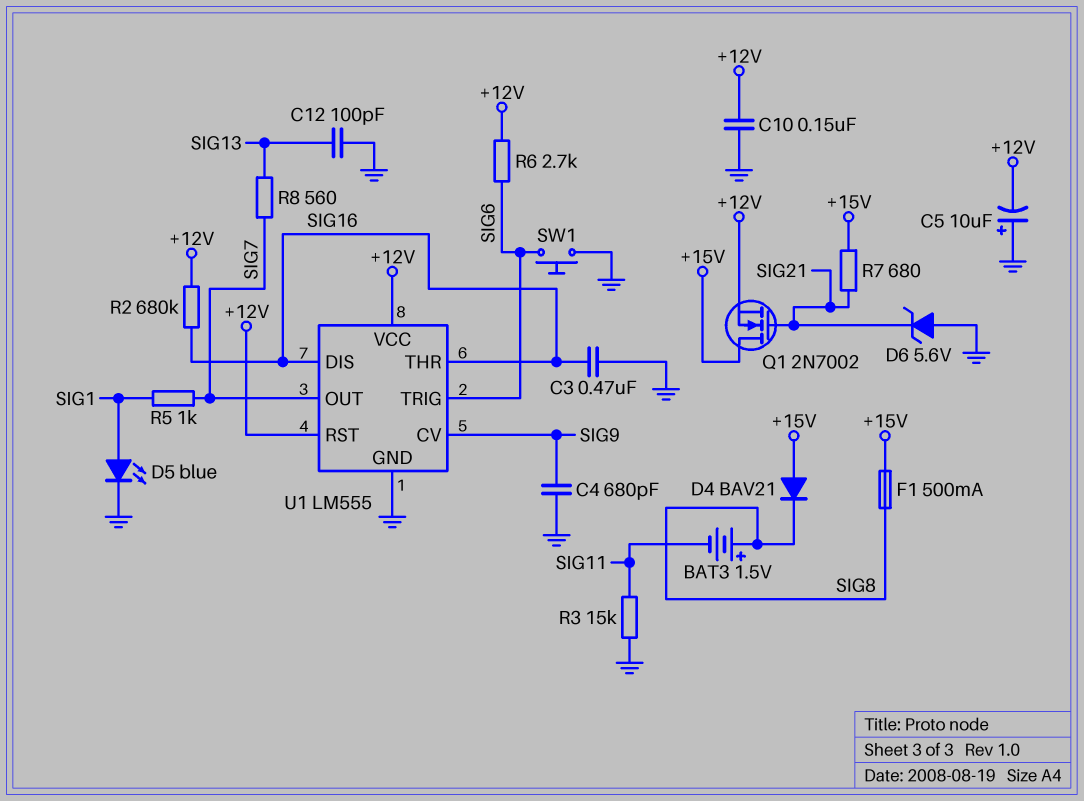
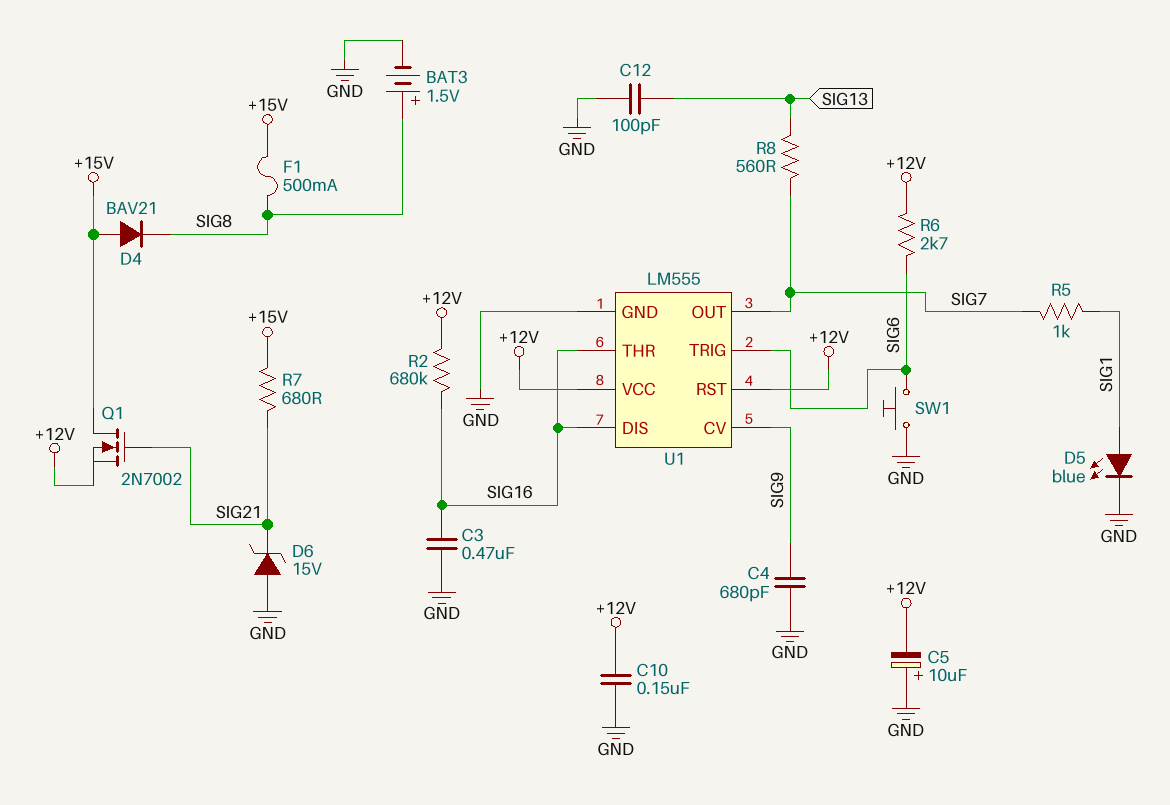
BAT3: 1.5V (plus SIG8, minus SIG11) -> 1.5V (plus SIG8, minus GND)
D6: zener 5.6V (A GND, K SIG21) -> zener 15V (A GND, K SIG21)
R3: 15k (GND, SIG11) -> none

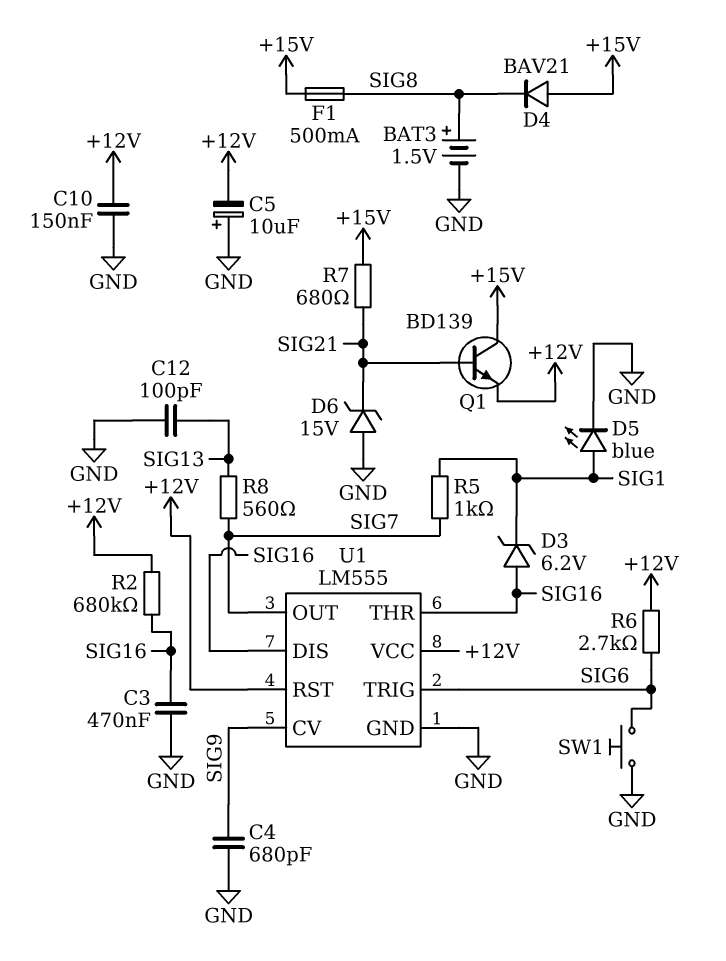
D3: none -> zener 6.2V (A SIG16, K SIG1)
Q1: NMOS 2N7002 (G SIG21, D +15V, S +12V) -> NPN BD139 (B SIG21, C +15V, E +12V)

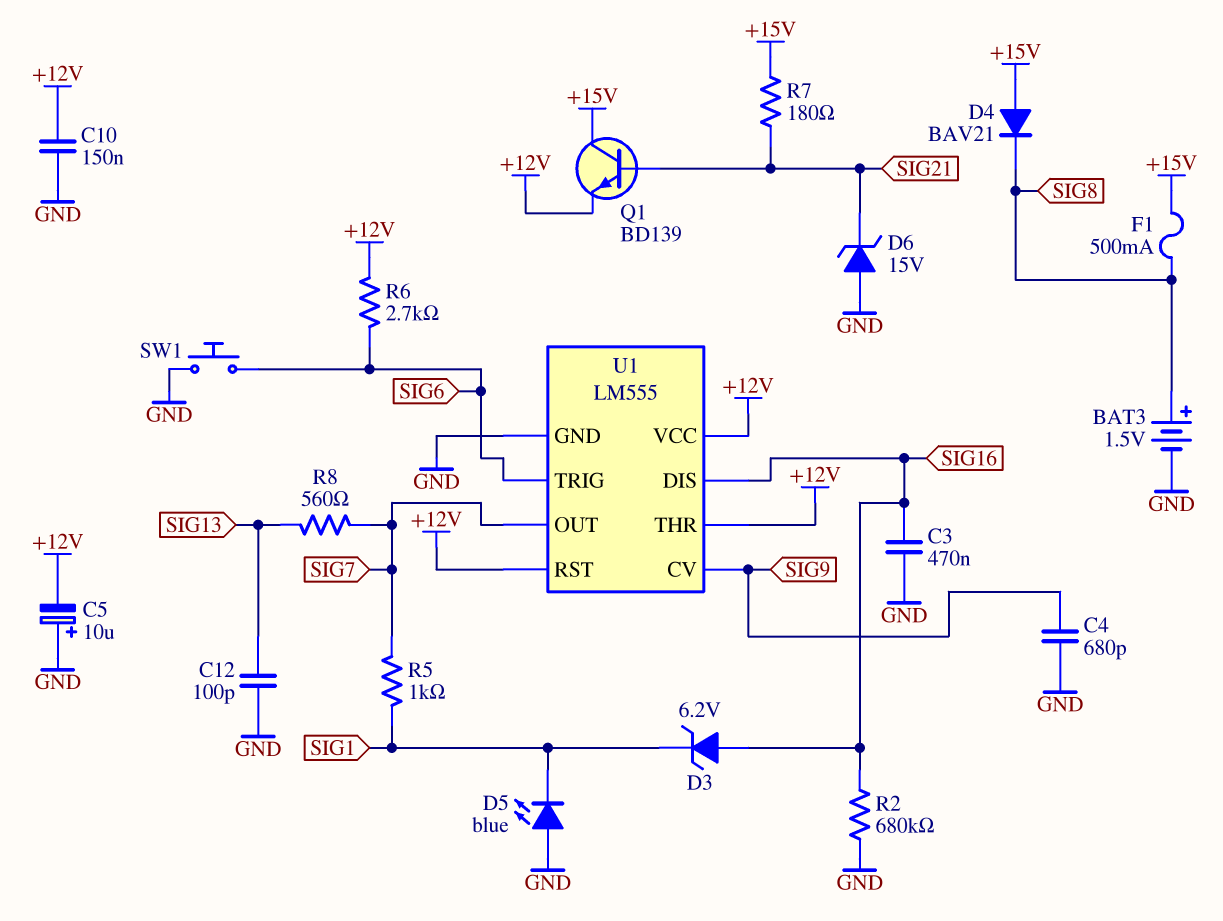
D5: LED blue (A SIG1, K GND) -> LED blue (A GND, K SIG1)
R2: 680k (+12V, SIG16) -> 680k (GND, SIG16)
R7: 680 (+15V, SIG21) -> 180 (+15V, SIG21)
U1 pin THR: SIG16 -> +12V

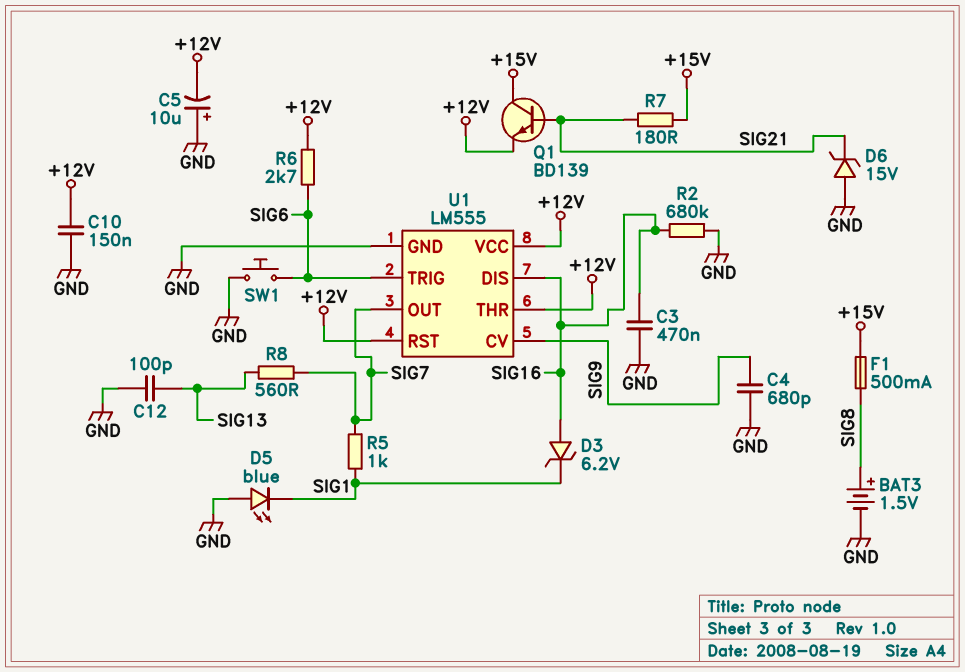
D4: diode BAV21 (A +15V, K SIG8) -> none

